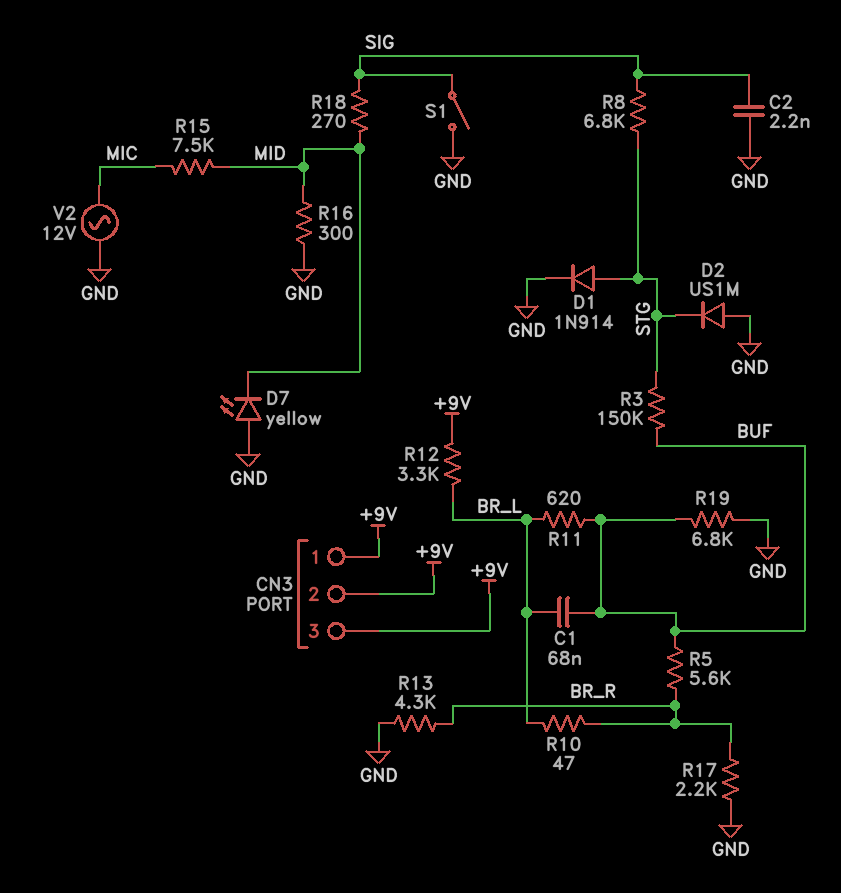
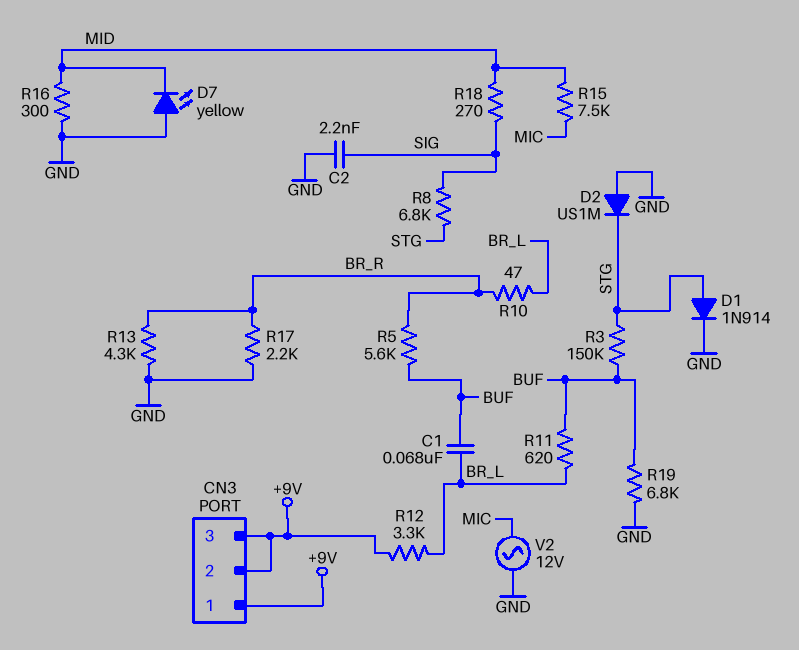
S1: switch (GND, SIG) -> none

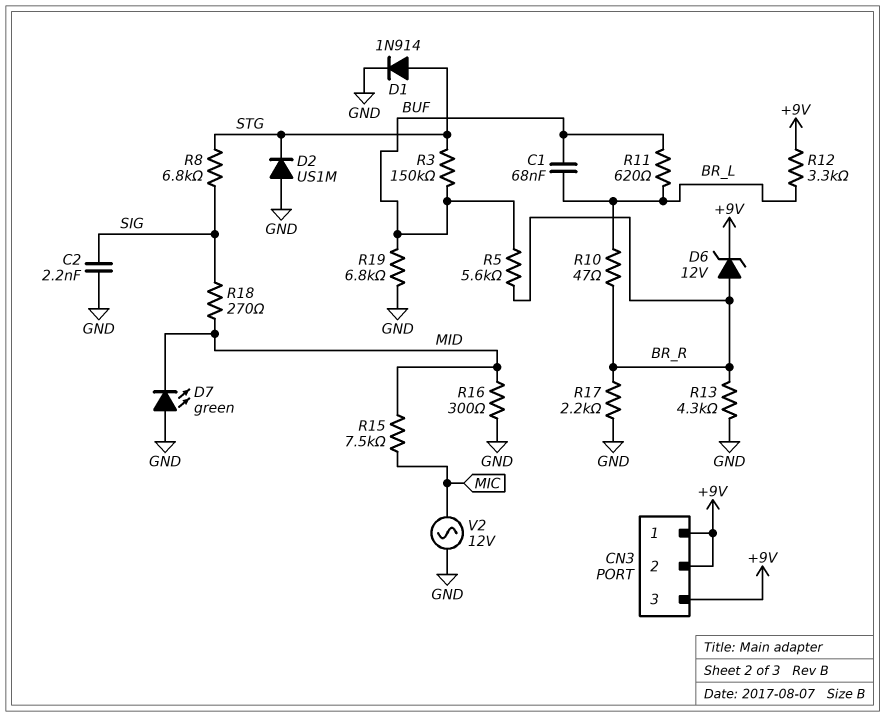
D6: none -> zener 12V (A BR_R, K +9V)
D7: LED yellow (A GND, K MID) -> LED green (A GND, K MID)

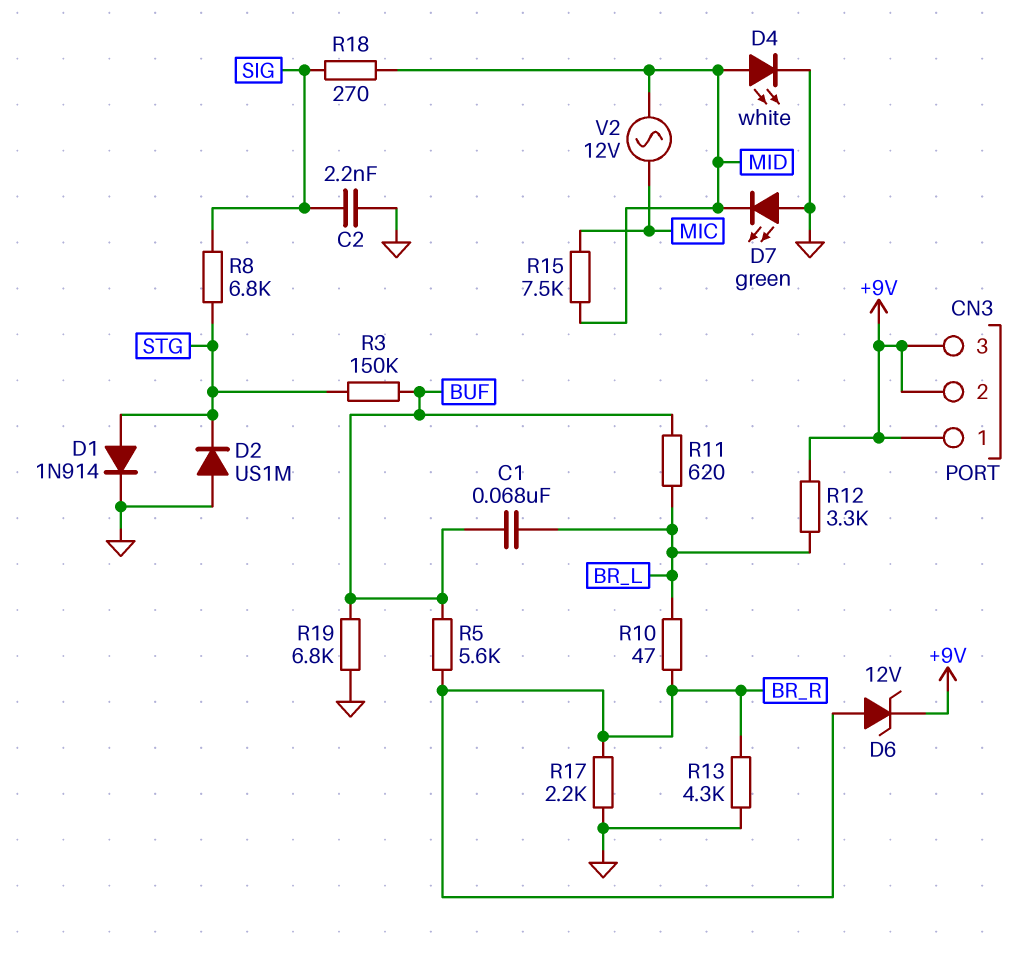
D4: none -> LED white (A MID, K GND)
R16: 300 (GND, MID) -> none
V2: AC 12V (GND, MIC) -> AC 12V (MIC, MID)

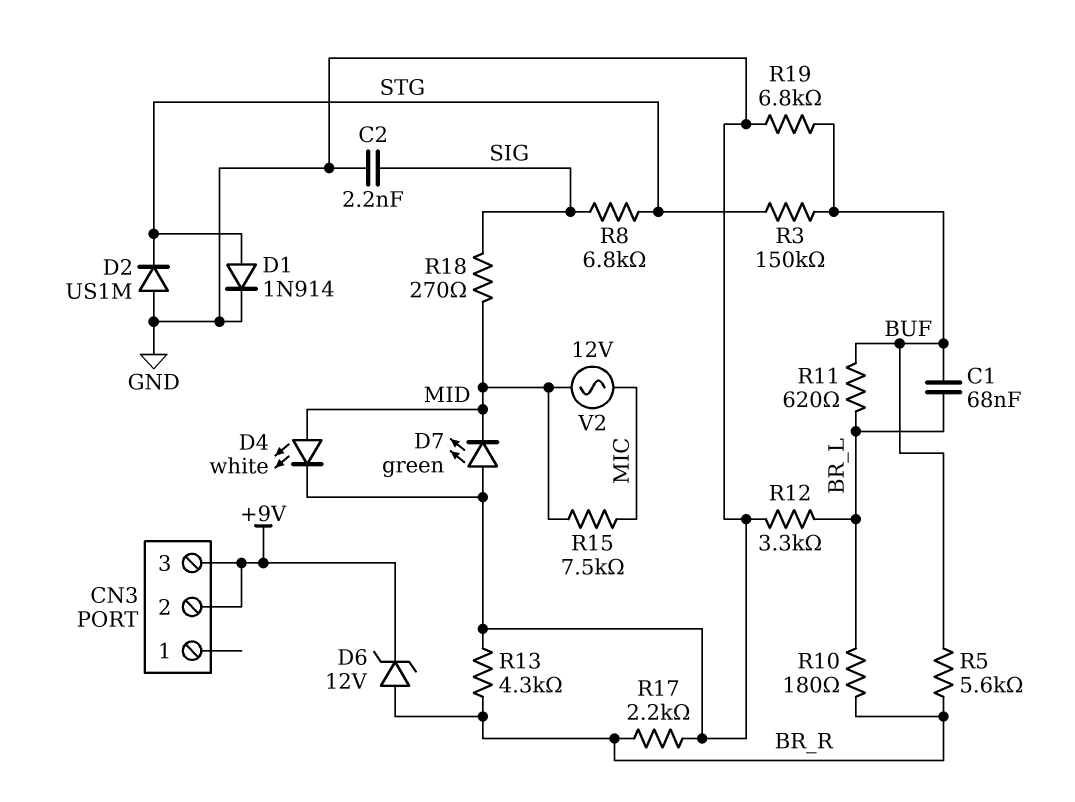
CN3 pin 1: +9V -> none
R10: 47 (BR_L, BR_R) -> 180 (BR_L, BR_R)
R12: 3.3k (+9V, BR_L) -> 3.3k (BR_L, GND)

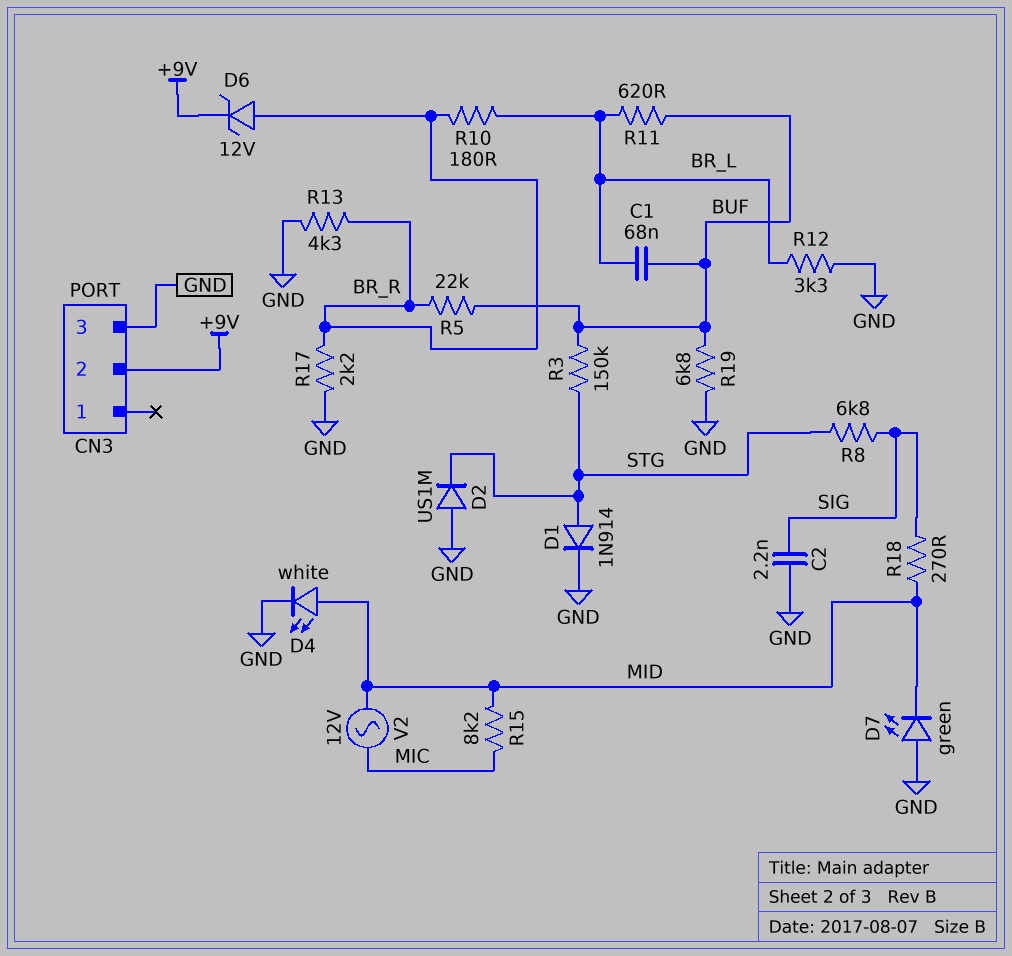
CN3 pin 3: +9V -> GND
R5: 5.6k (BR_R, BUF) -> 22k (BR_R, BUF)
R15: 7.5k (MIC, MID) -> 8.2k (MIC, MID)

